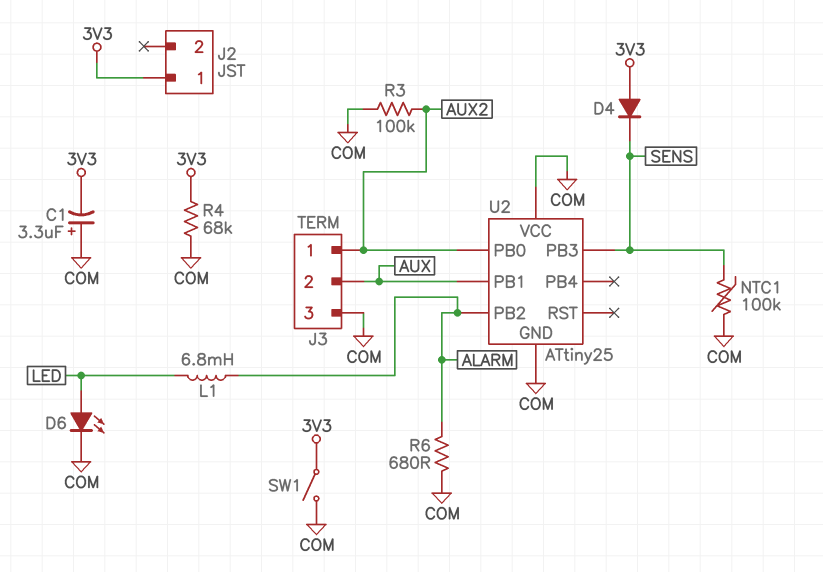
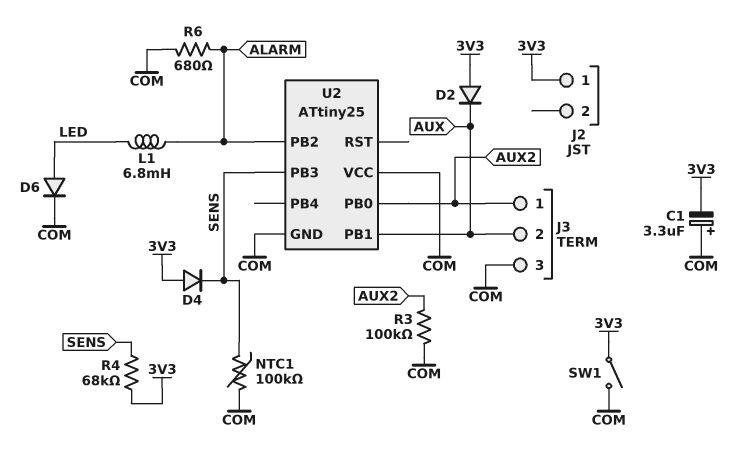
D2: none -> diode (A 3V3, K AUX)
D6: LED (A LED, K COM) -> diode (A LED, K COM)
R4: 68k (3V3, COM) -> 68k (3V3, SENS)

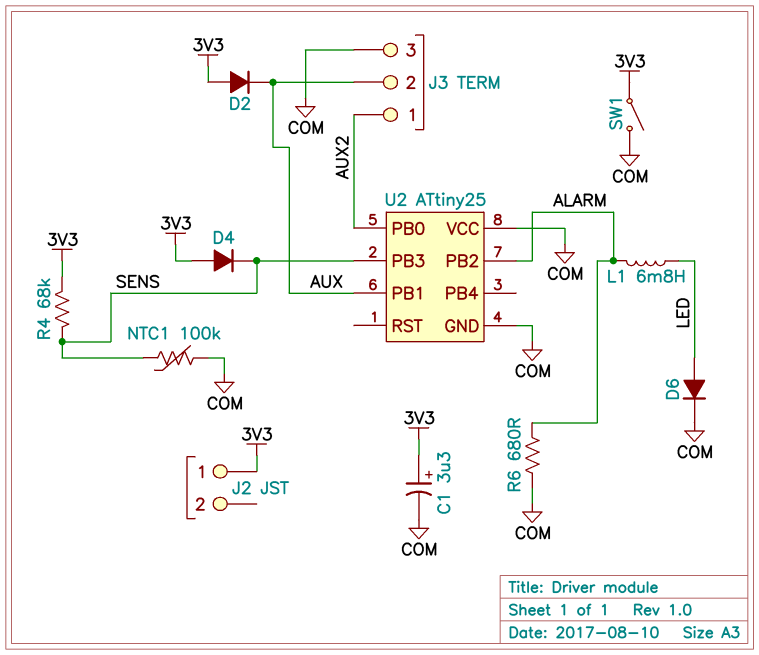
C1: 3.3uF (plus COM, minus 3V3) -> 3.3uF (plus 3V3, minus COM)
R3: 100k (AUX2, COM) -> none

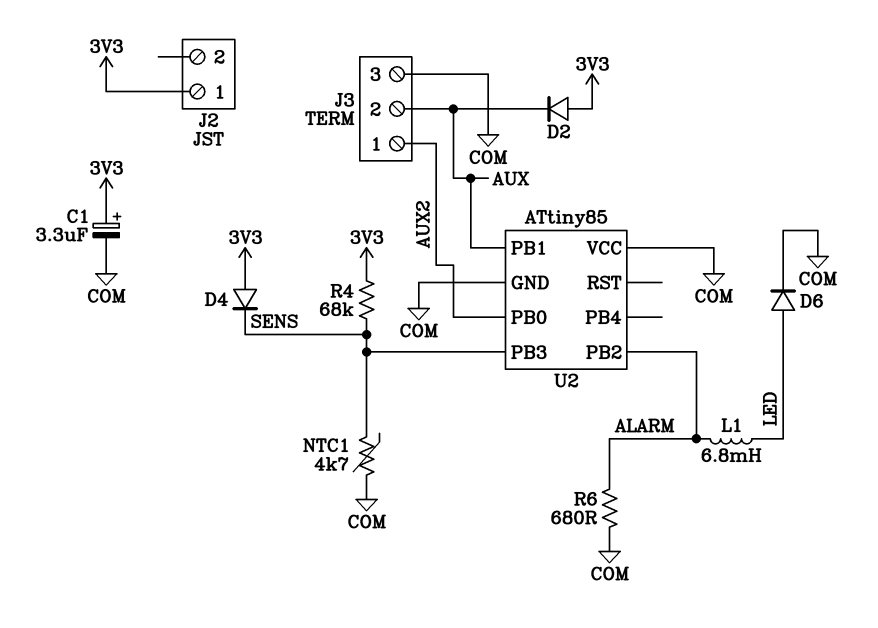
NTC1: 100k (COM, SENS) -> 4.7k (COM, SENS)
SW1: switch (3V3, COM) -> none
U2: ATtiny25 -> ATtiny85

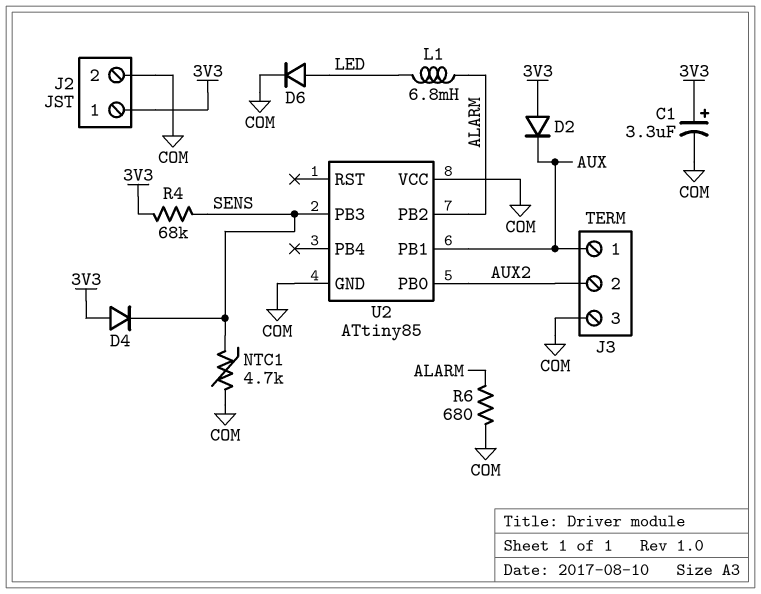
J2 pin 2: none -> COM
J3 pin 1: AUX2 -> AUX
J3 pin 2: AUX -> AUX2

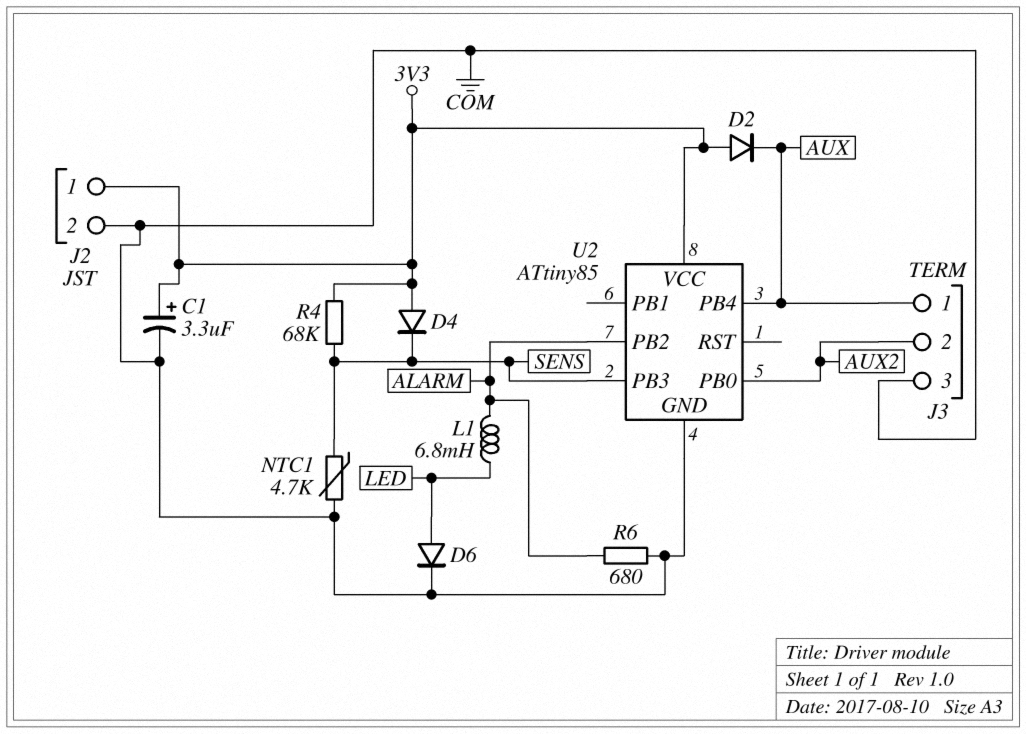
U2 pin PB1: AUX -> none
U2 pin PB4: none -> AUX
U2 pin VCC: COM -> 3V3

